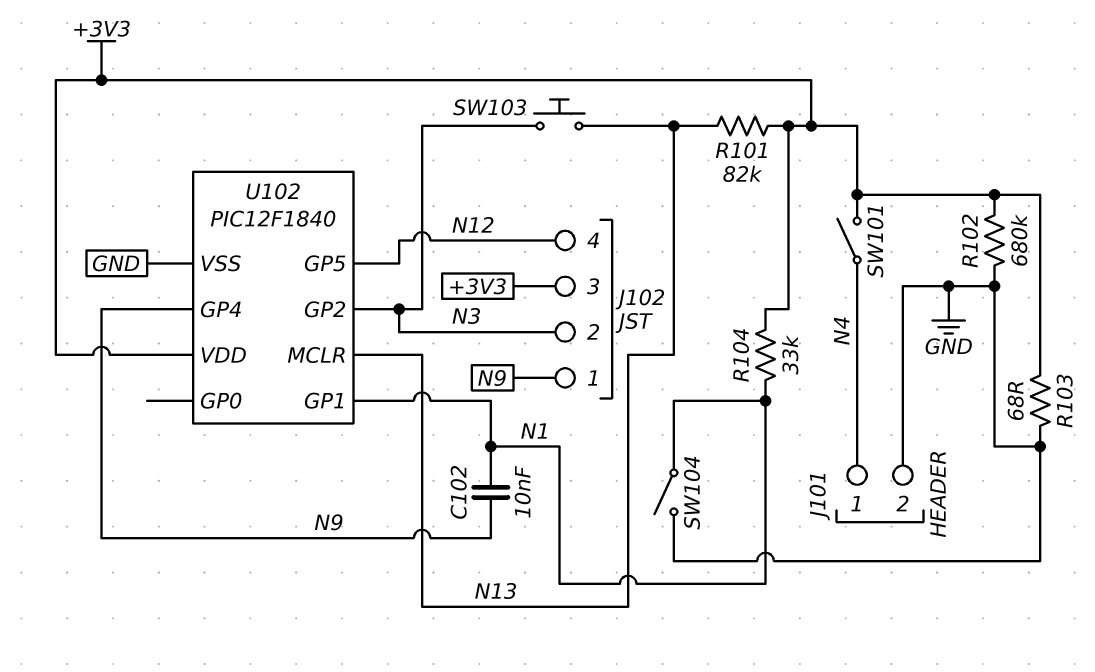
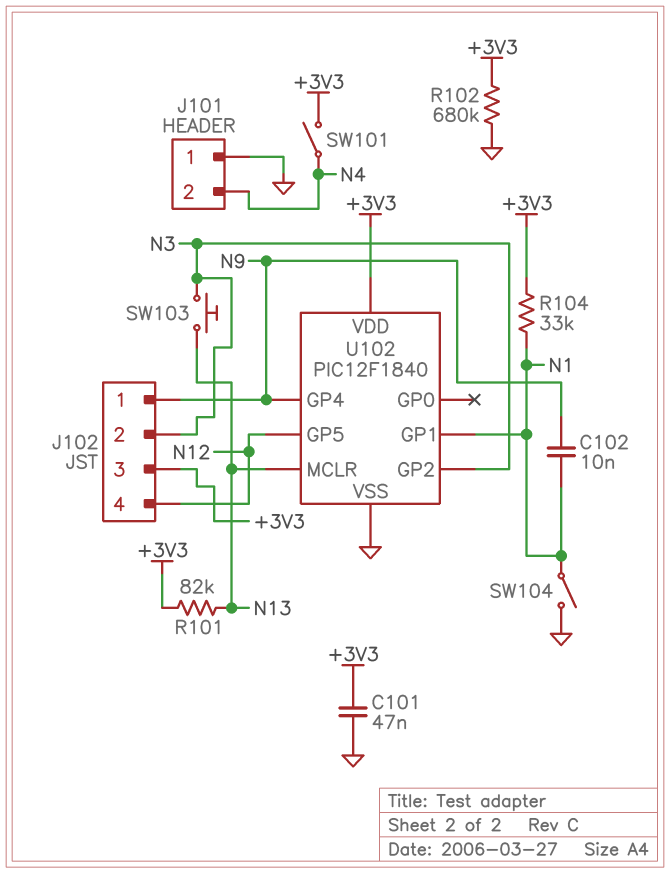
C101: none -> 47nF (+3V3, GND)
J101 pin 1: N4 -> GND
J101 pin 2: GND -> N4
R103: 68 (+3V3, GND) -> none

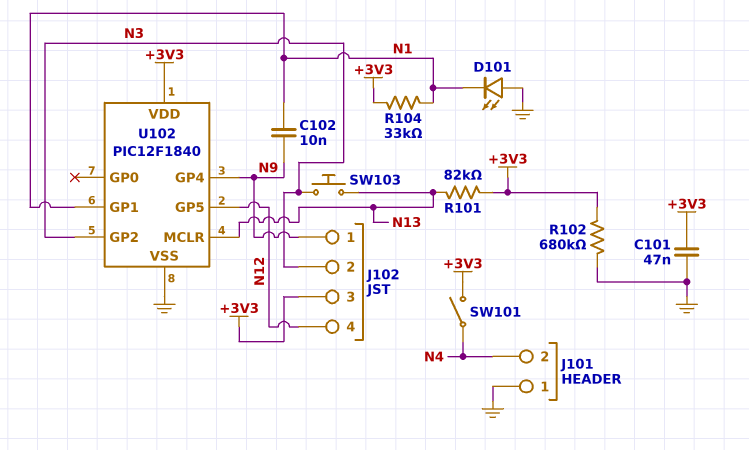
D101: none -> LED (A GND, K N1)
SW104: switch (GND, N1) -> none

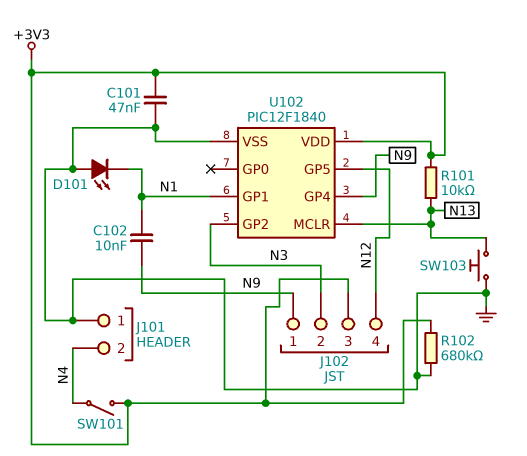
R101: 82k (+3V3, N13) -> 10k (+3V3, N13)
R104: 33k (+3V3, N1) -> none
SW103: button (N3, N13) -> button (GND, N13)

